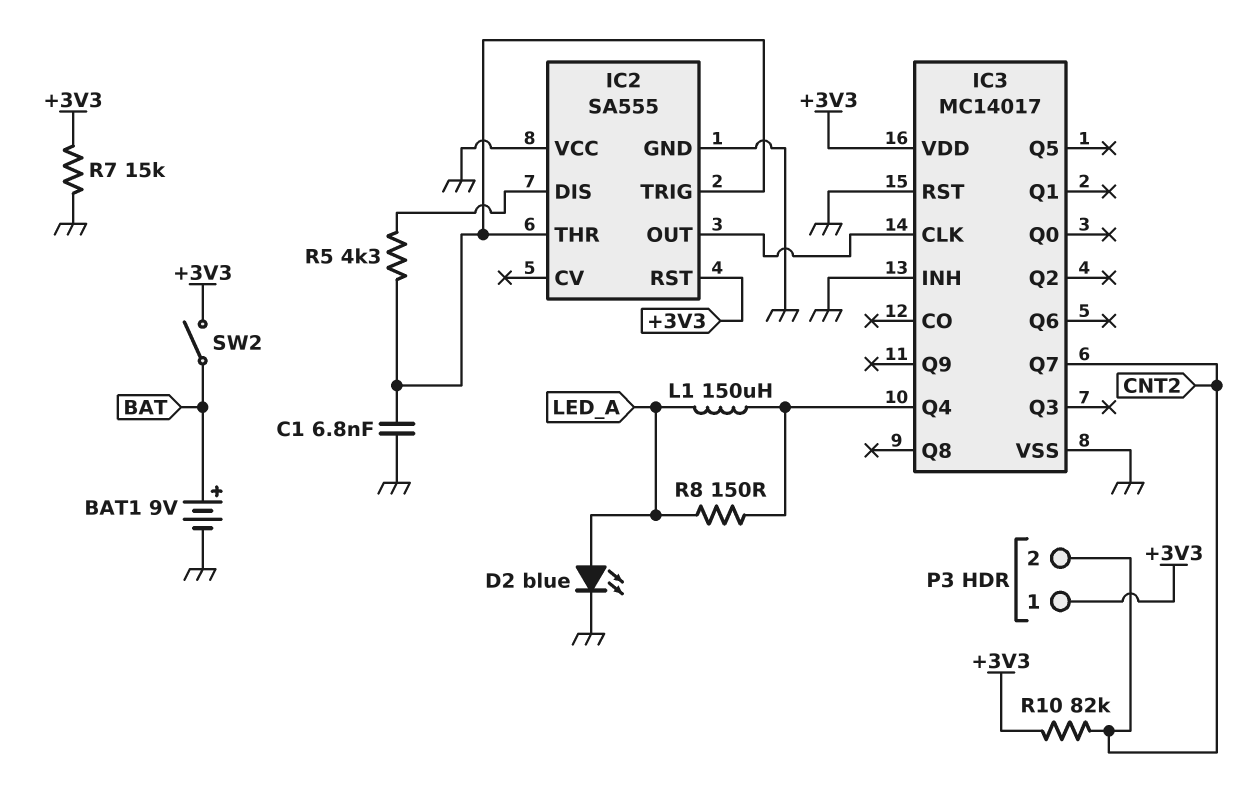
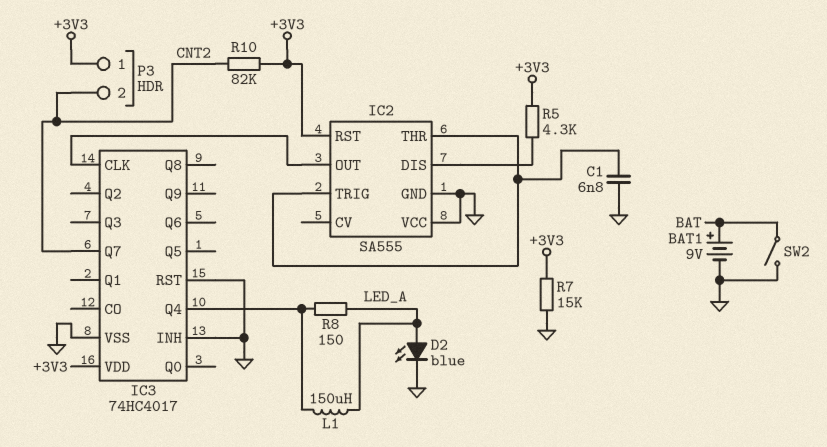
IC3: MC14017 -> 74HC4017
R5: 4.3k (IC2/DIS, IC2/THR) -> 4.3k (+3V3, IC2/DIS)
SW2: switch (+3V3, BAT) -> switch (BAT, GND)

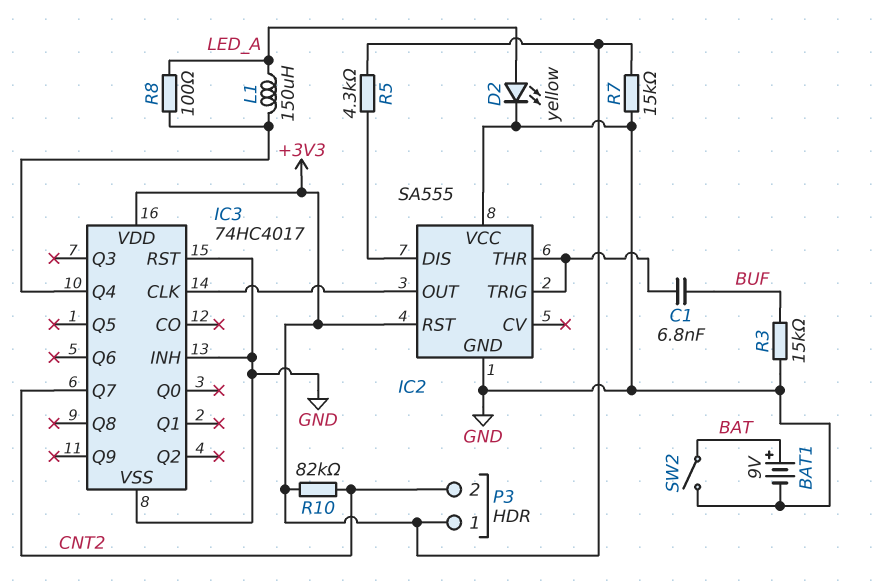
C1: 6.8nF (GND, IC2/THR) -> 6.8nF (BUF, IC2/THR)
D2: LED blue (A LED_A, K GND) -> LED yellow (A LED_A, K GND)
R3: none -> 15k (BUF, GND)
R8: 150 (IC3/Q4, LED_A) -> 100 (IC3/Q4, LED_A)

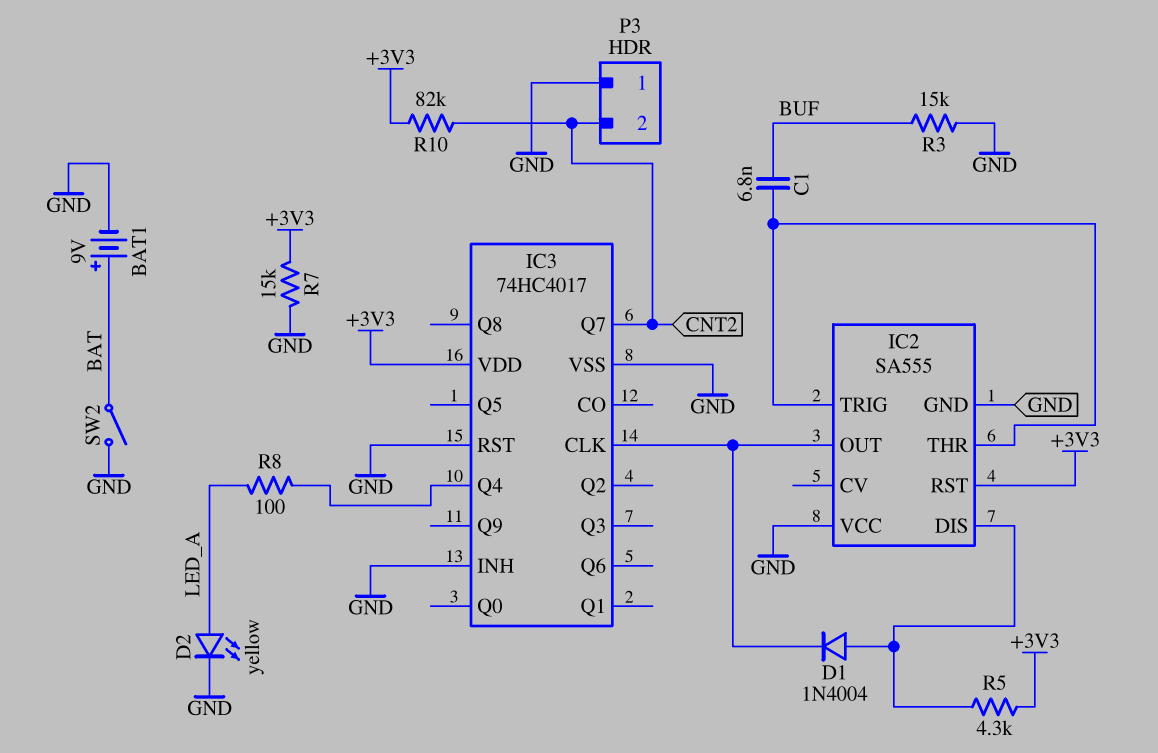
D1: none -> diode 1N4004 (A IC2/DIS, K IC2/OUT)
L1: 150uH (IC3/Q4, LED_A) -> none
P3 pin 1: +3V3 -> GND

